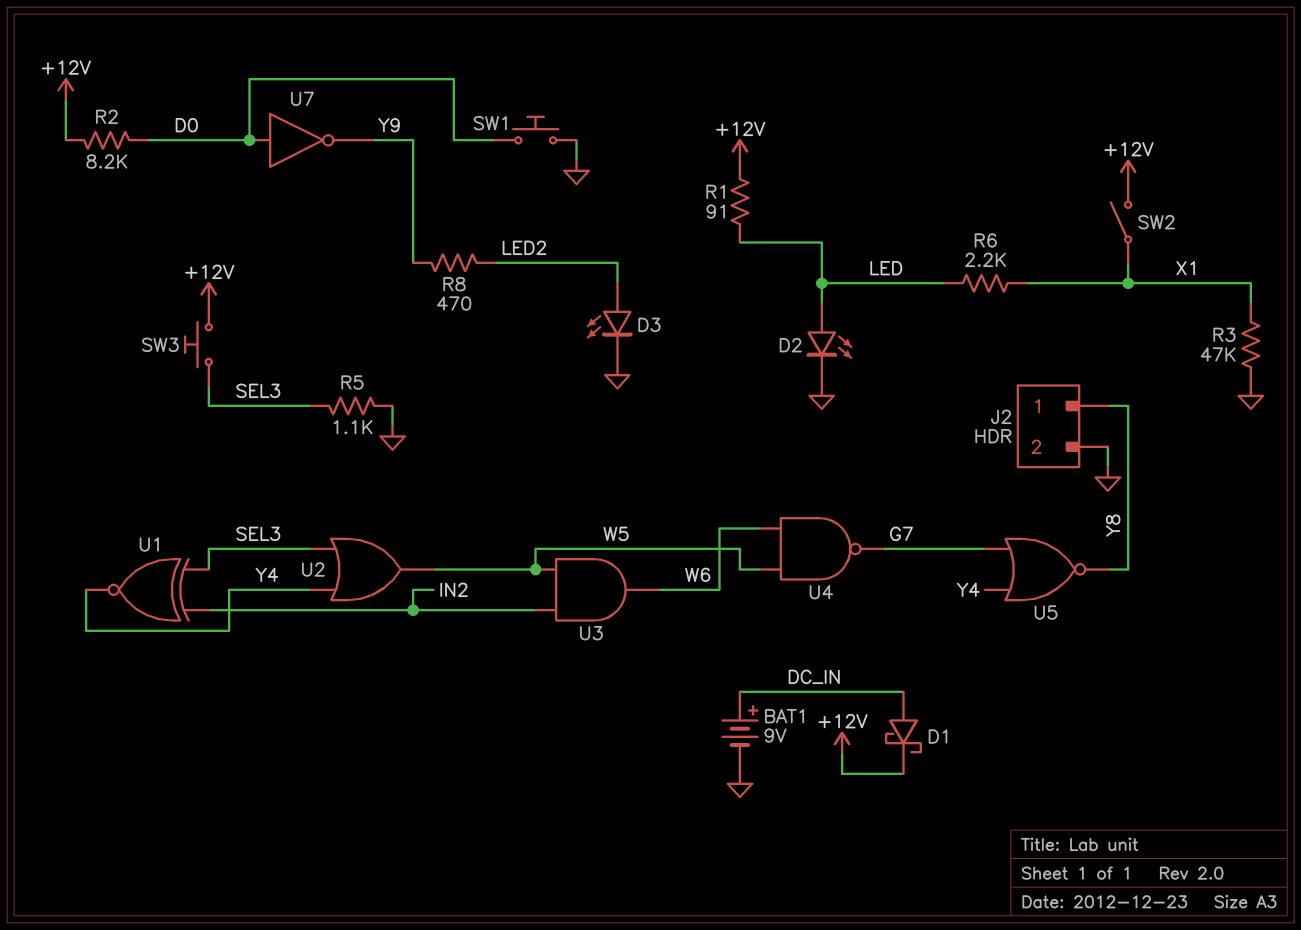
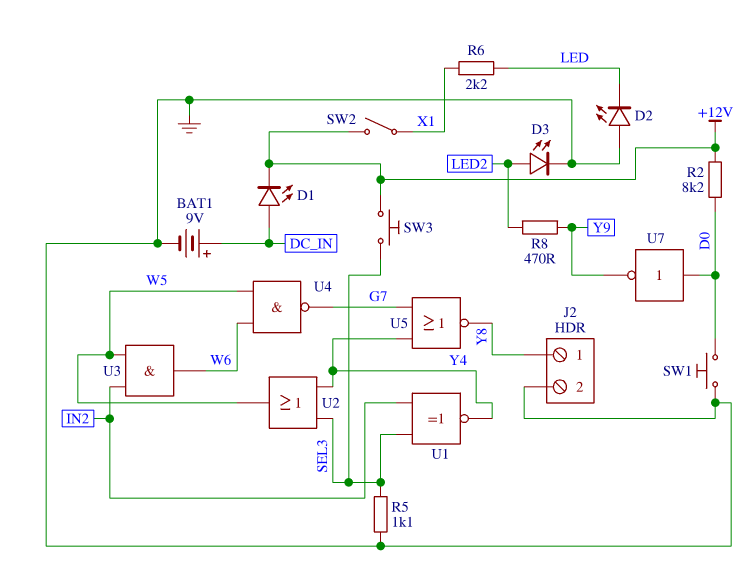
D1: schottky (A DC_IN, K +12V) -> LED (A DC_IN, K +12V)
D2: LED (A LED, K GND) -> LED (A GND, K LED)
R1: 91 (+12V, LED) -> none
R3: 47k (GND, X1) -> none

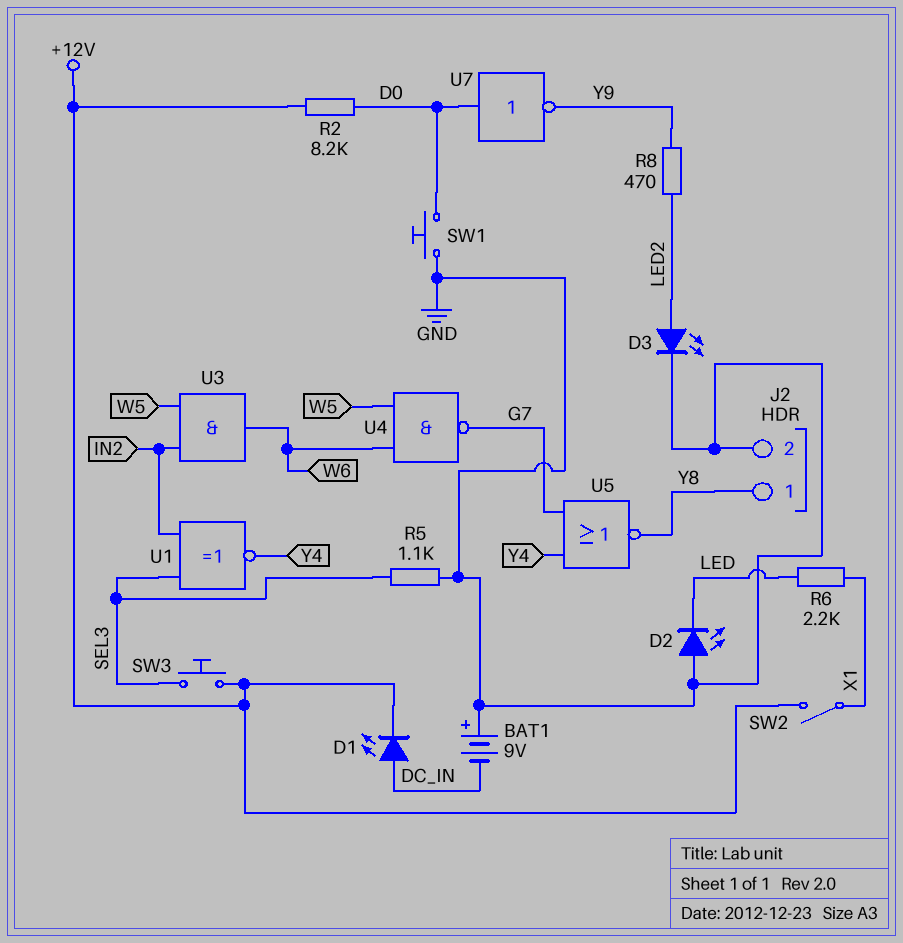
BAT1: 9V (plus DC_IN, minus GND) -> 9V (plus GND, minus DC_IN)
U2: OR (in SEL3, in Y4, out W5) -> none

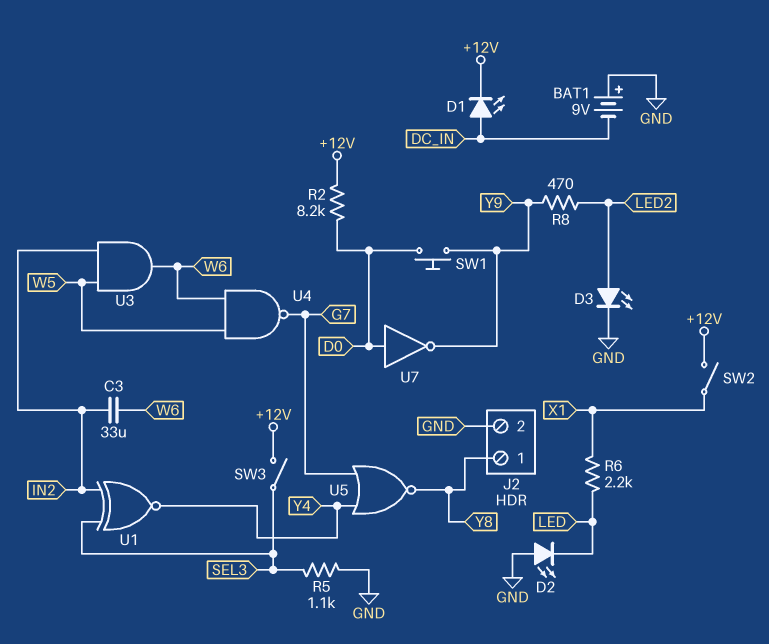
C3: none -> 33uF (IN2, W6)
SW1: button (D0, GND) -> button (D0, Y9)
SW3: button (+12V, SEL3) -> switch (+12V, SEL3)

